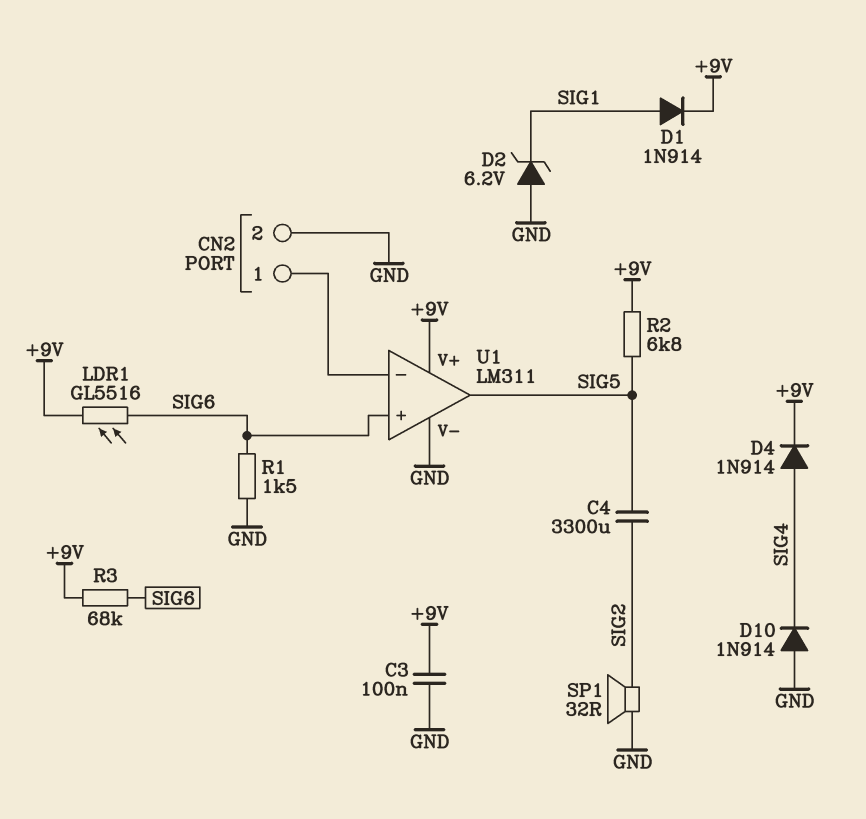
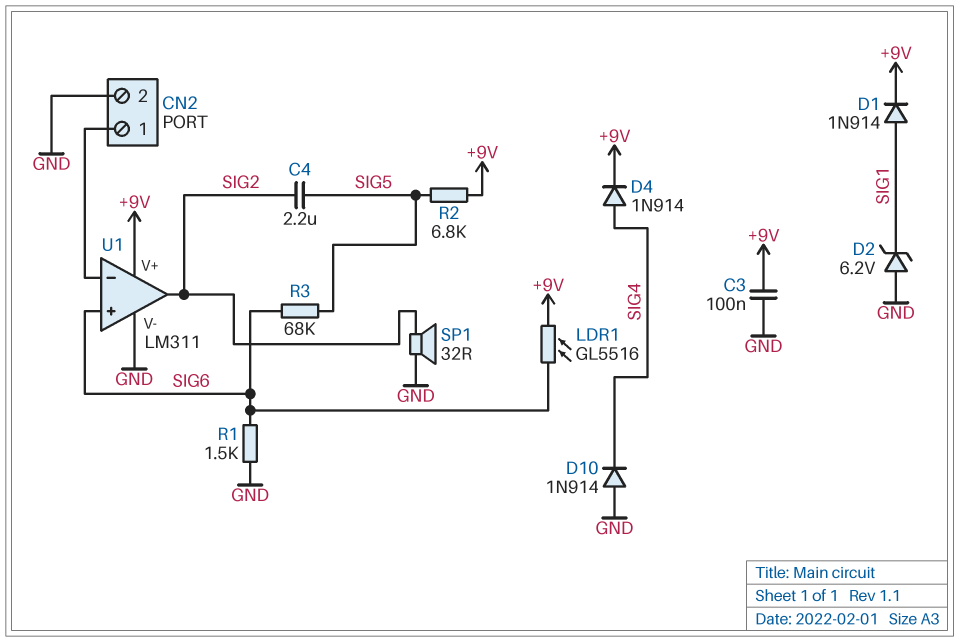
C4: 3300uF (SIG2, SIG5) -> 2.2uF (SIG2, SIG5)
R3: 68k (+9V, SIG6) -> 68k (SIG5, SIG6)
U1 pin out: SIG5 -> SIG2

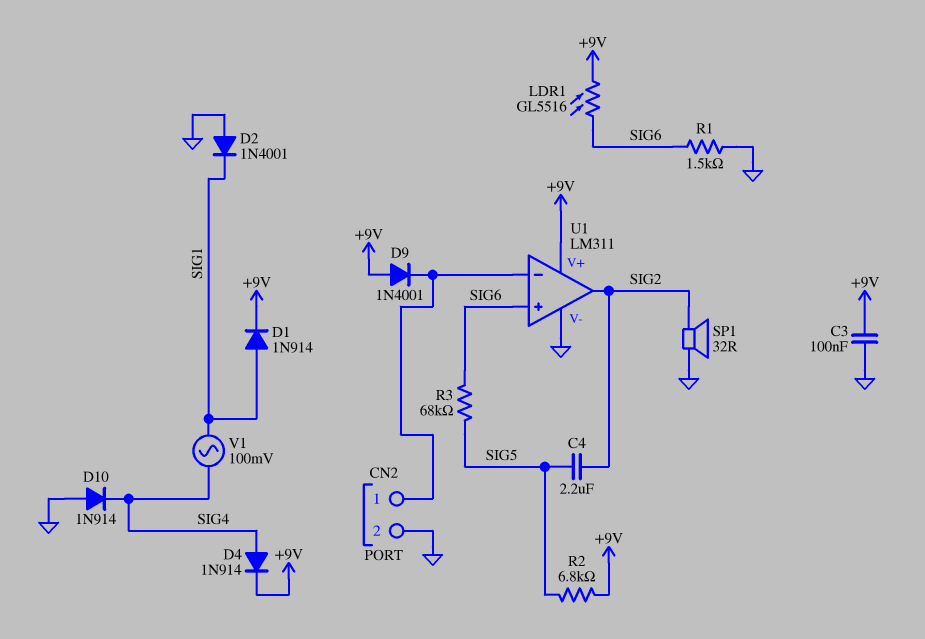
D2: zener 6.2V (A GND, K SIG1) -> diode 1N4001 (A GND, K SIG1)
D9: none -> diode 1N4001 (A +9V, K CN2/1)
V1: none -> AC 100mV (SIG1, SIG4)

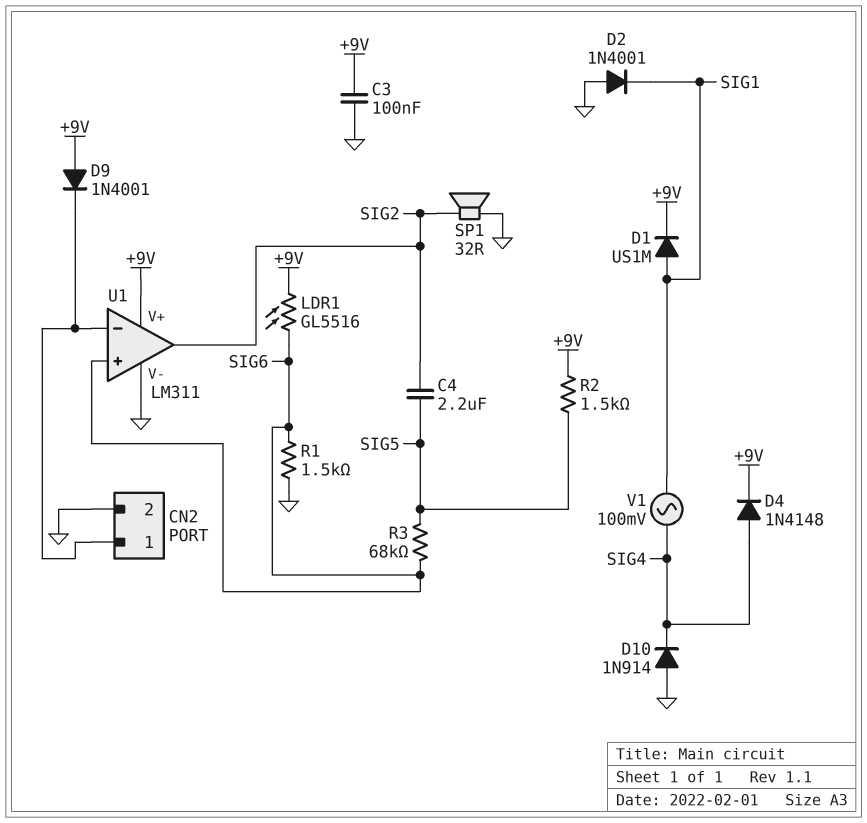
D1: diode 1N914 (A SIG1, K +9V) -> diode US1M (A SIG1, K +9V)
D4: diode 1N914 (A SIG4, K +9V) -> diode 1N4148 (A SIG4, K +9V)
R2: 6.8k (+9V, SIG5) -> 1.5k (+9V, SIG5)

